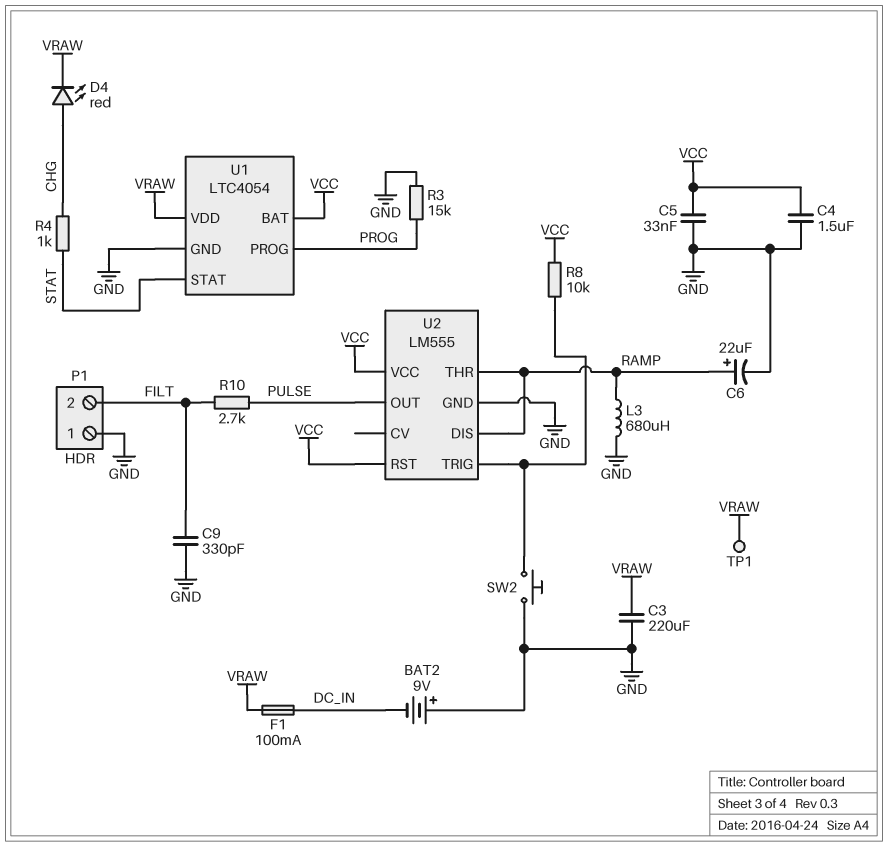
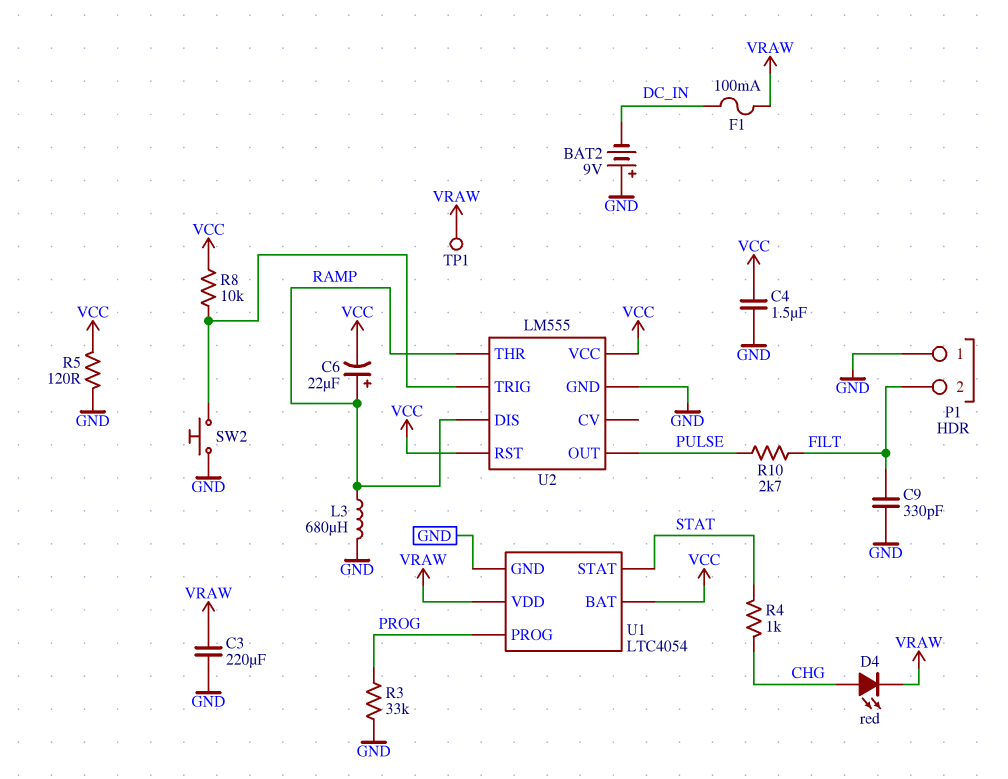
C5: 33nF (GND, VCC) -> none
C6: 22uF (plus RAMP, minus GND) -> 22uF (plus RAMP, minus VCC)
R3: 15k (GND, PROG) -> 33k (GND, PROG)
R5: none -> 120 (GND, VCC)

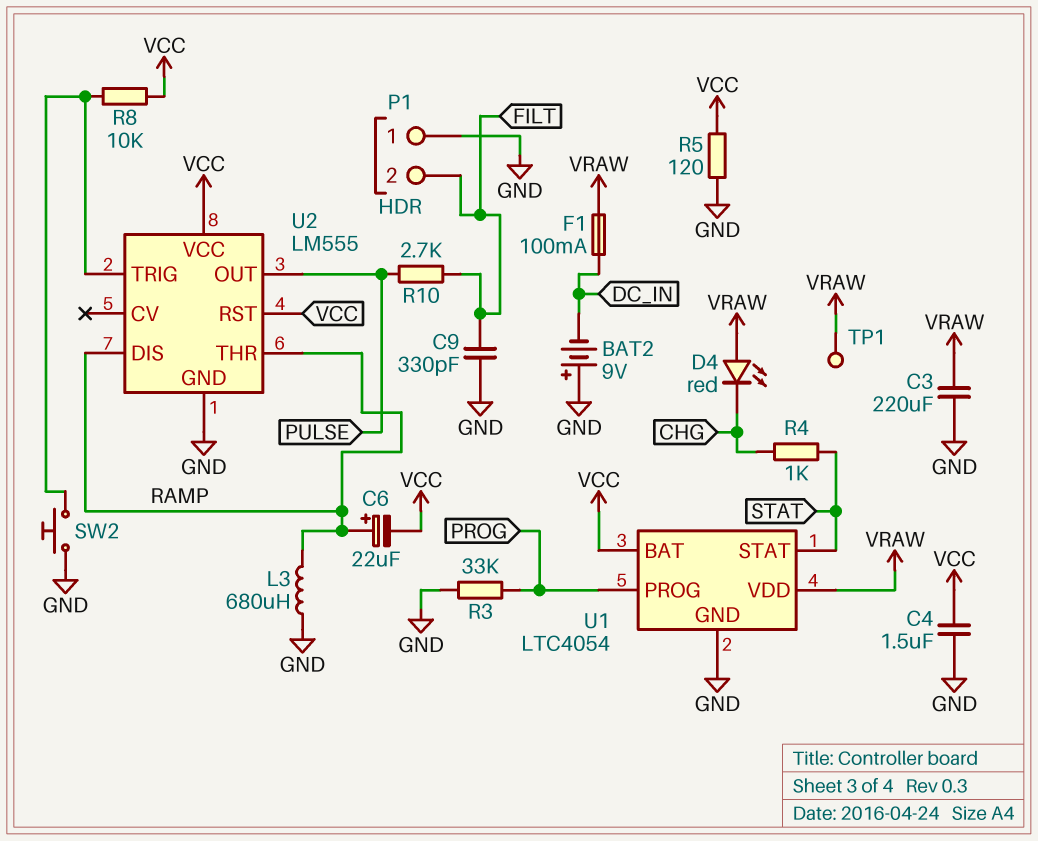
D4: LED red (A CHG, K VRAW) -> LED red (A VRAW, K CHG)

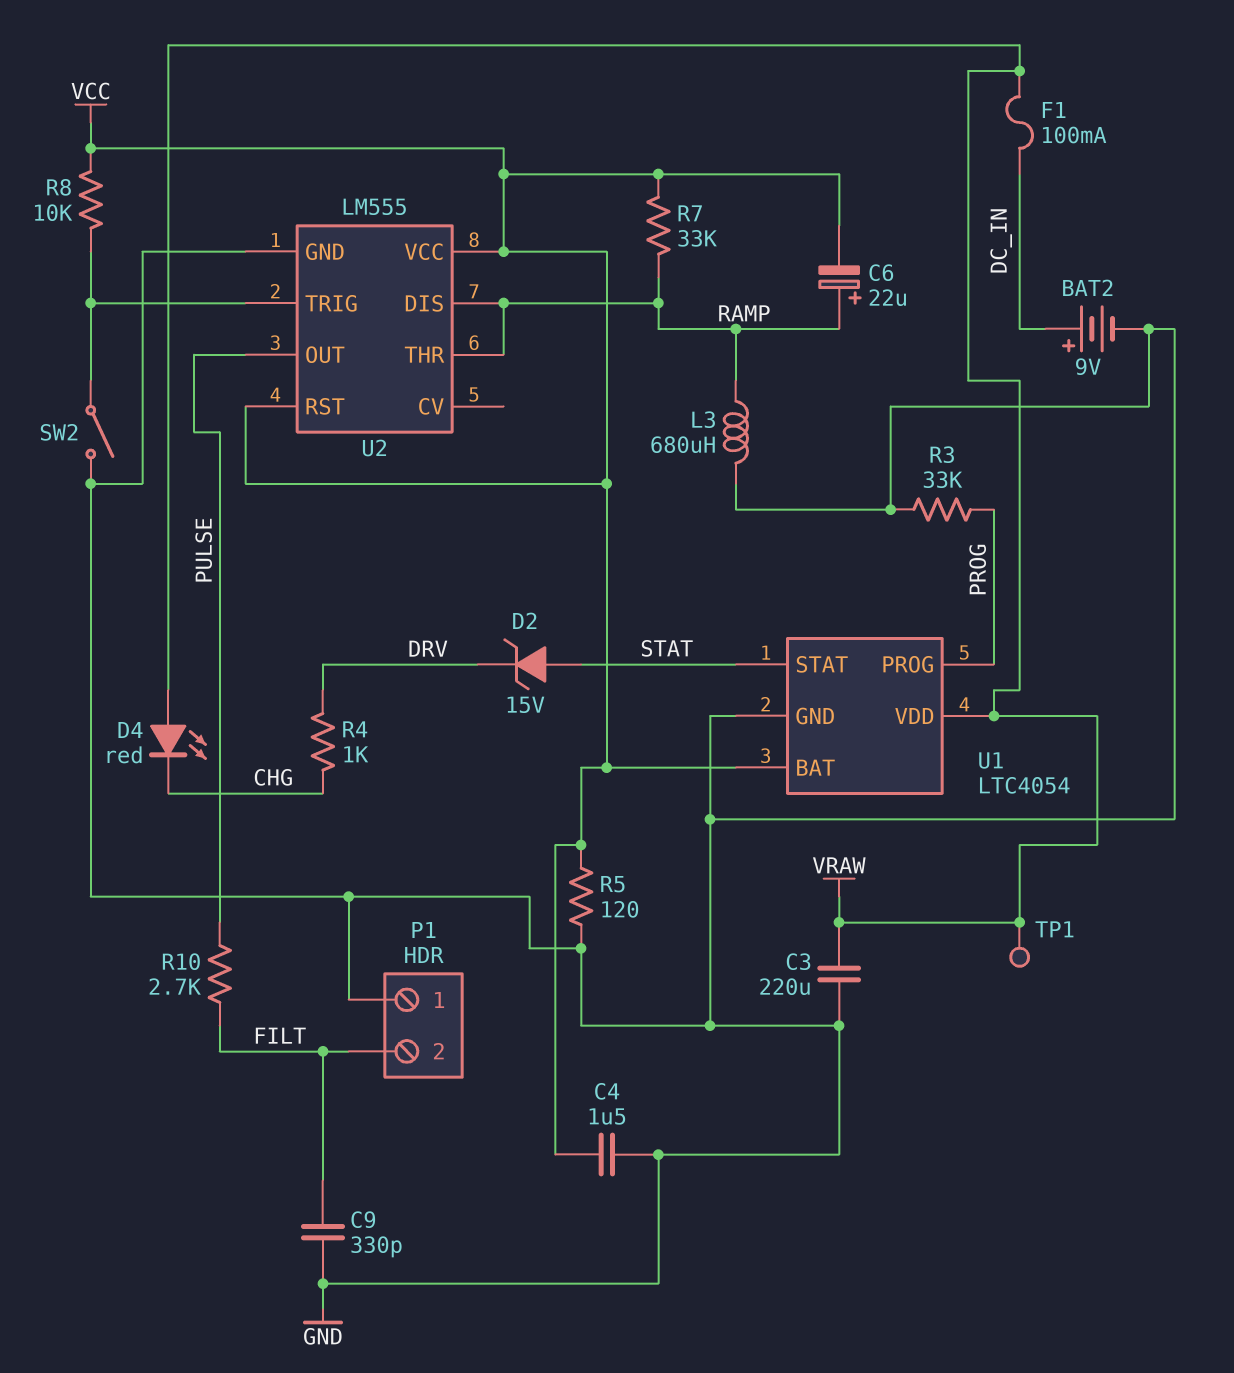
BAT2: 9V (plus GND, minus DC_IN) -> 9V (plus DC_IN, minus GND)
D2: none -> zener 15V (A STAT, K DRV)
R4: 1k (CHG, STAT) -> 1k (CHG, DRV)
R7: none -> 33k (RAMP, VCC)
SW2: button (GND, U2/TRIG) -> switch (GND, U2/TRIG)

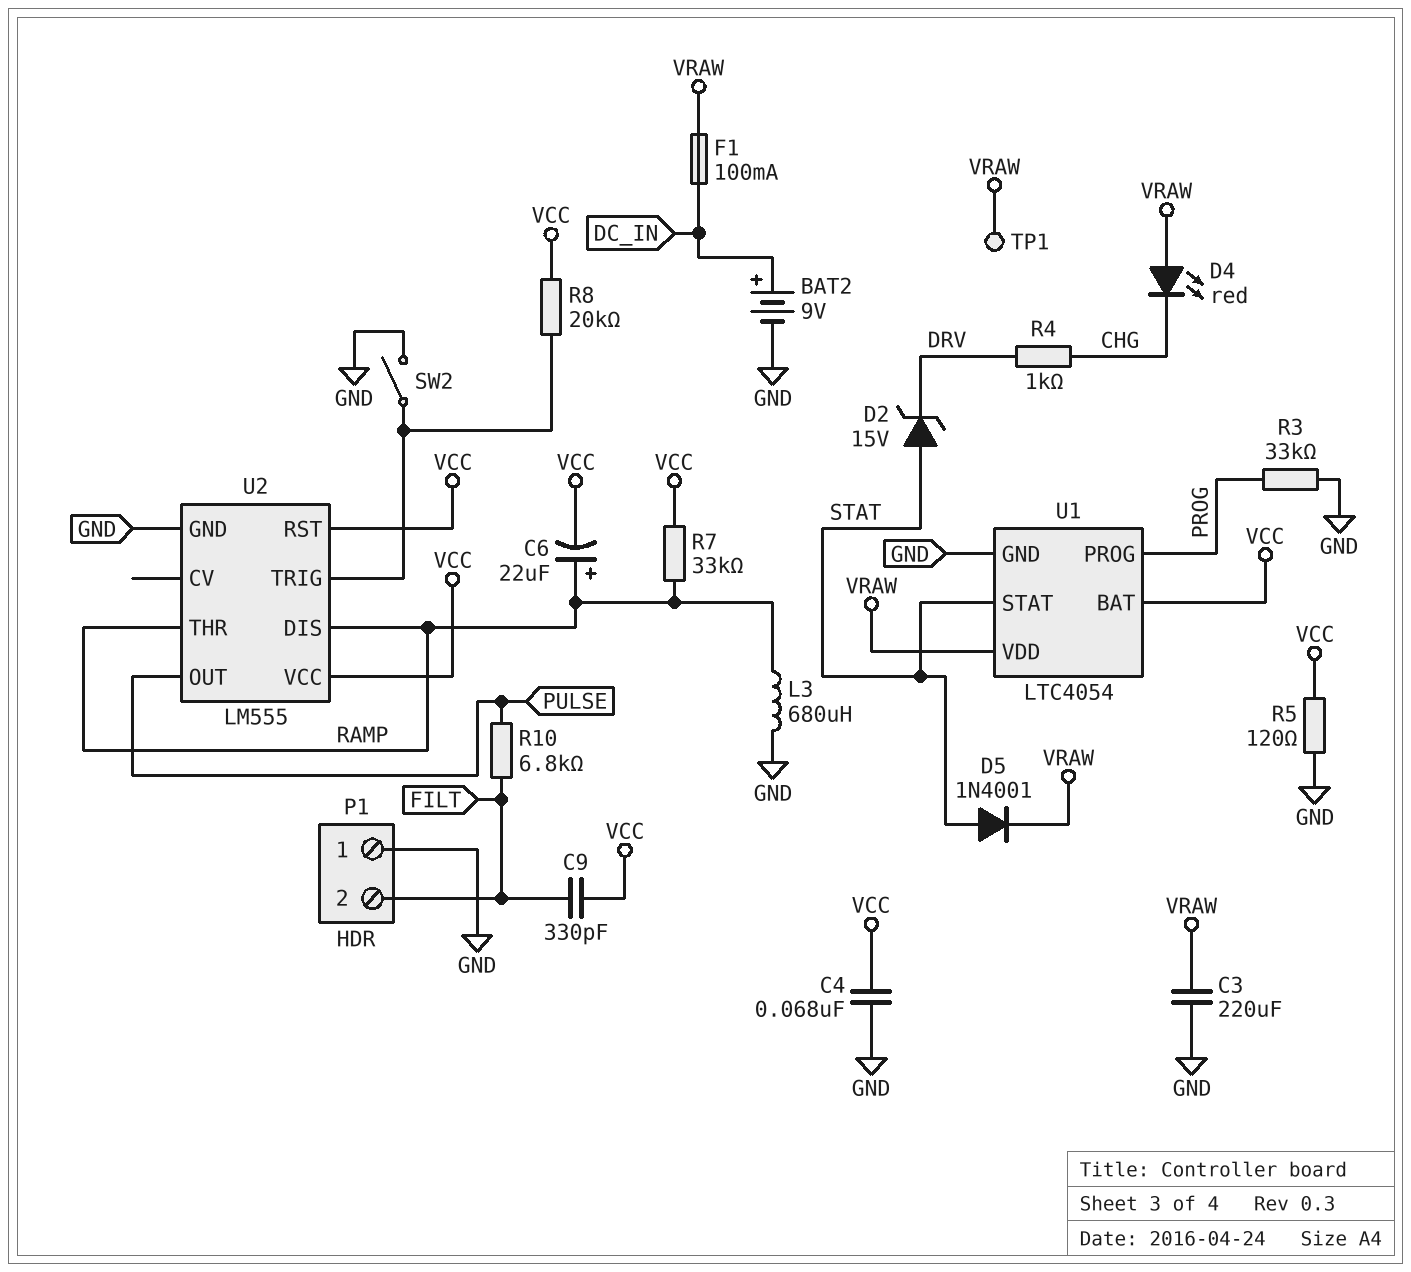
C4: 1.5uF (GND, VCC) -> 68nF (GND, VCC)
C9: 330pF (FILT, GND) -> 330pF (FILT, VCC)
D5: none -> diode 1N4001 (A STAT, K VRAW)
R8: 10k (U2/TRIG, VCC) -> 20k (U2/TRIG, VCC)
R10: 2.7k (FILT, PULSE) -> 6.8k (FILT, PULSE)

